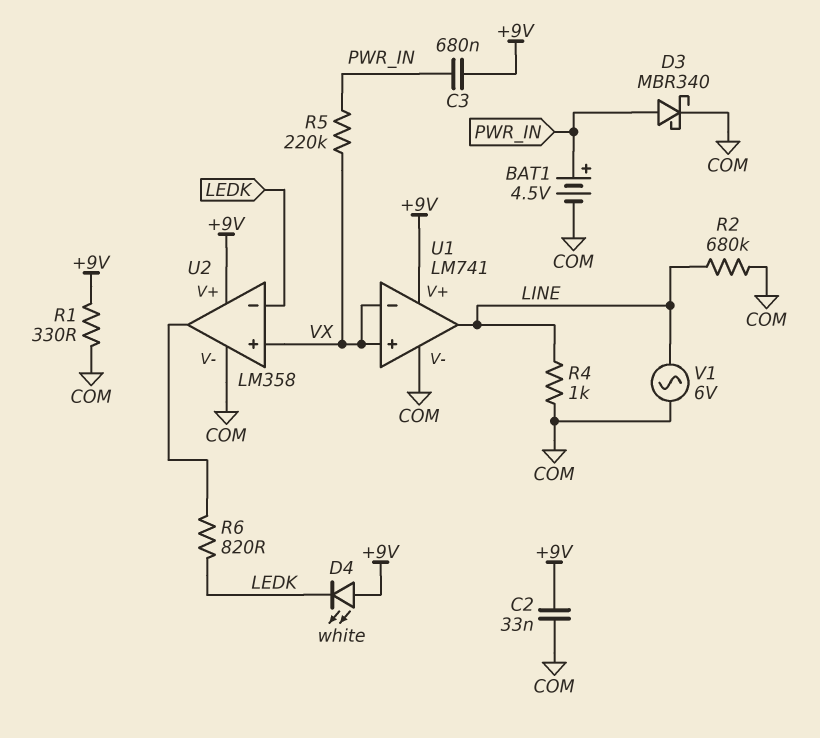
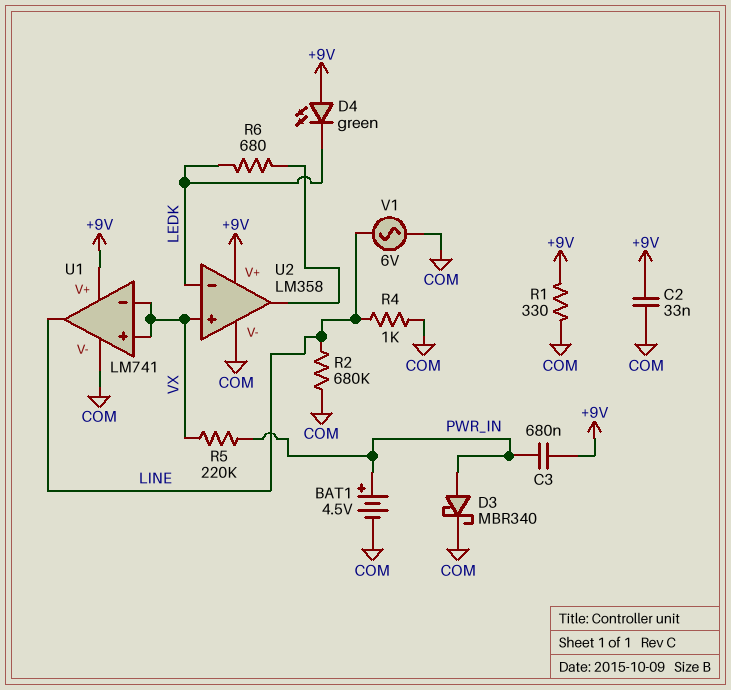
D4: LED white (A +9V, K LEDK) -> LED green (A +9V, K LEDK)
R6: 820 (LEDK, U2/out) -> 680 (LEDK, U2/out)

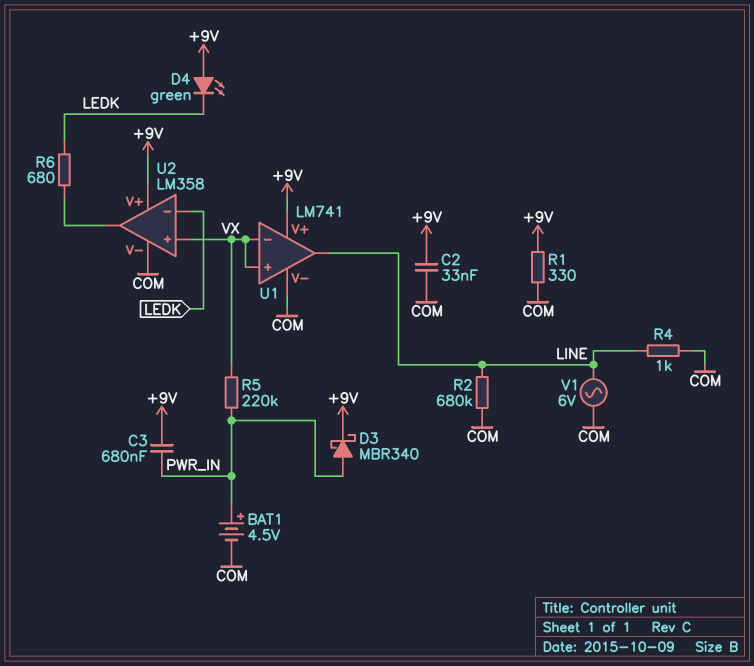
D3: schottky MBR340 (A PWR_IN, K COM) -> schottky MBR340 (A PWR_IN, K +9V)

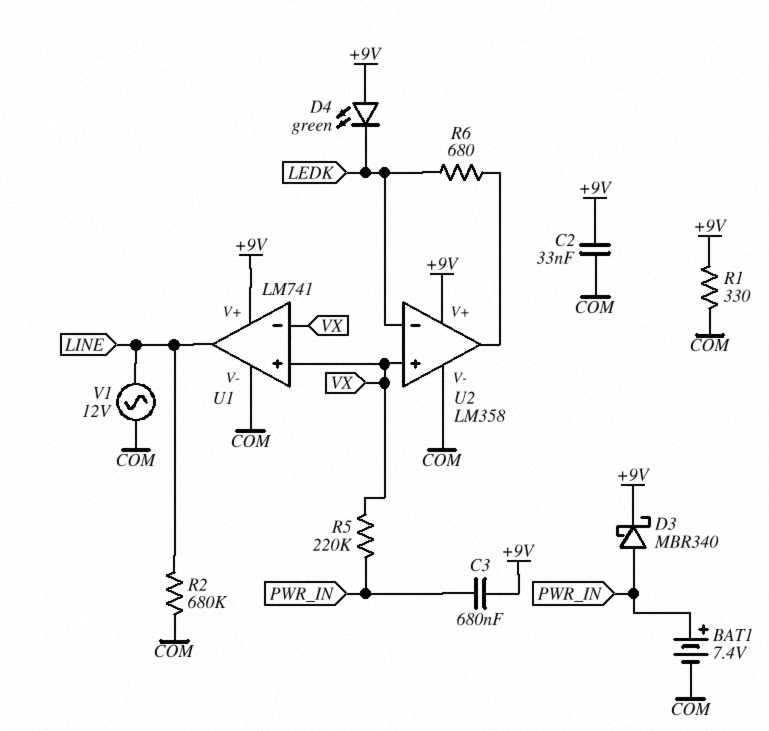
BAT1: 4.5V (plus PWR_IN, minus COM) -> 7.4V (plus PWR_IN, minus COM)
R4: 1k (COM, LINE) -> none
V1: AC 6V (COM, LINE) -> AC 12V (COM, LINE)

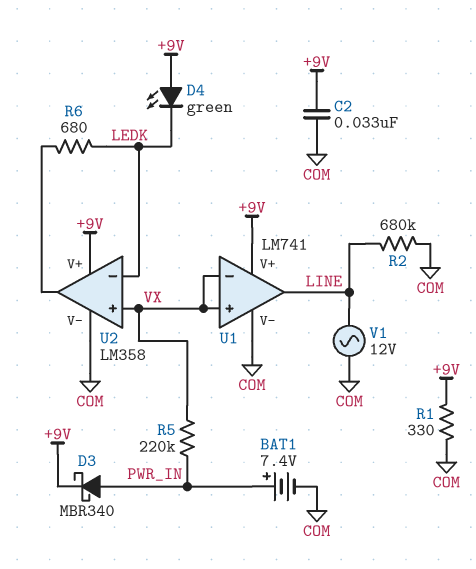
C3: 680nF (+9V, PWR_IN) -> none

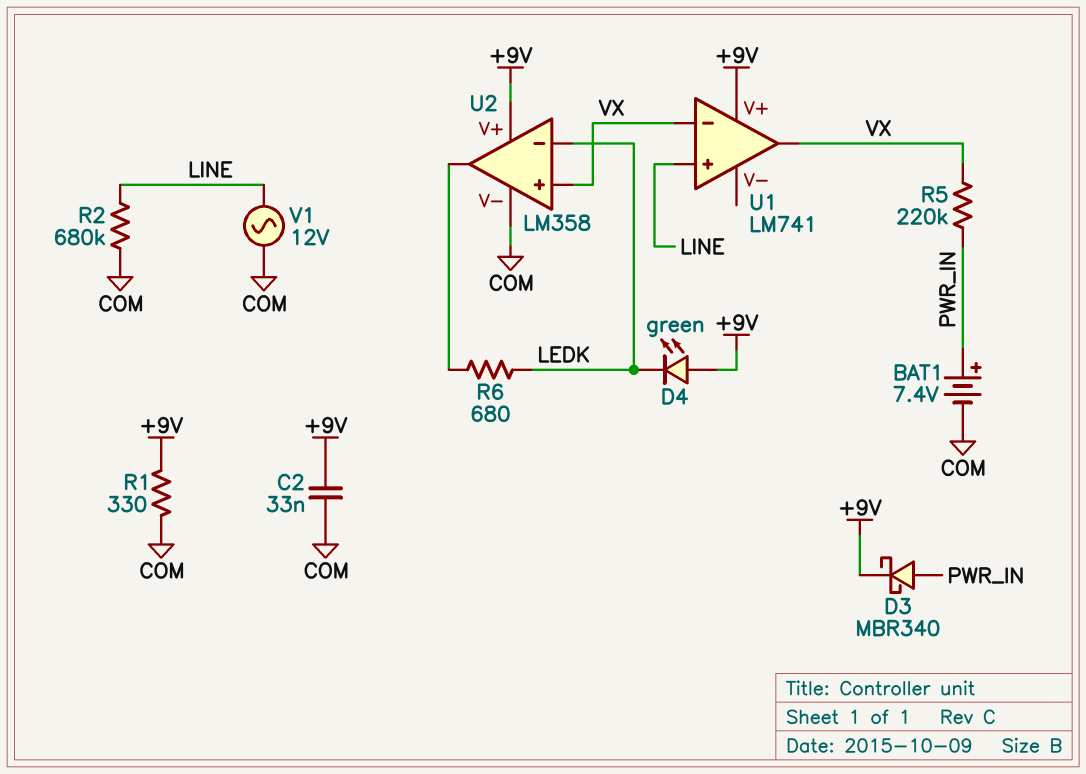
U1 pin V-: COM -> none
U1 pin in+: VX -> LINE
U1 pin out: LINE -> VX

